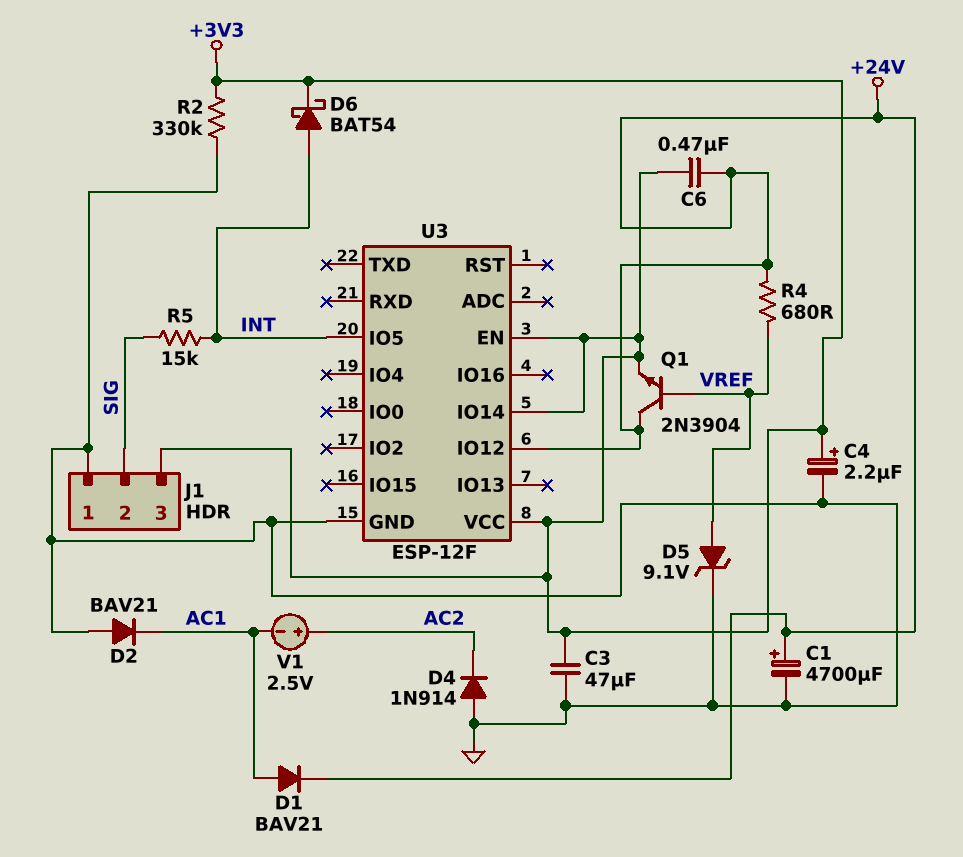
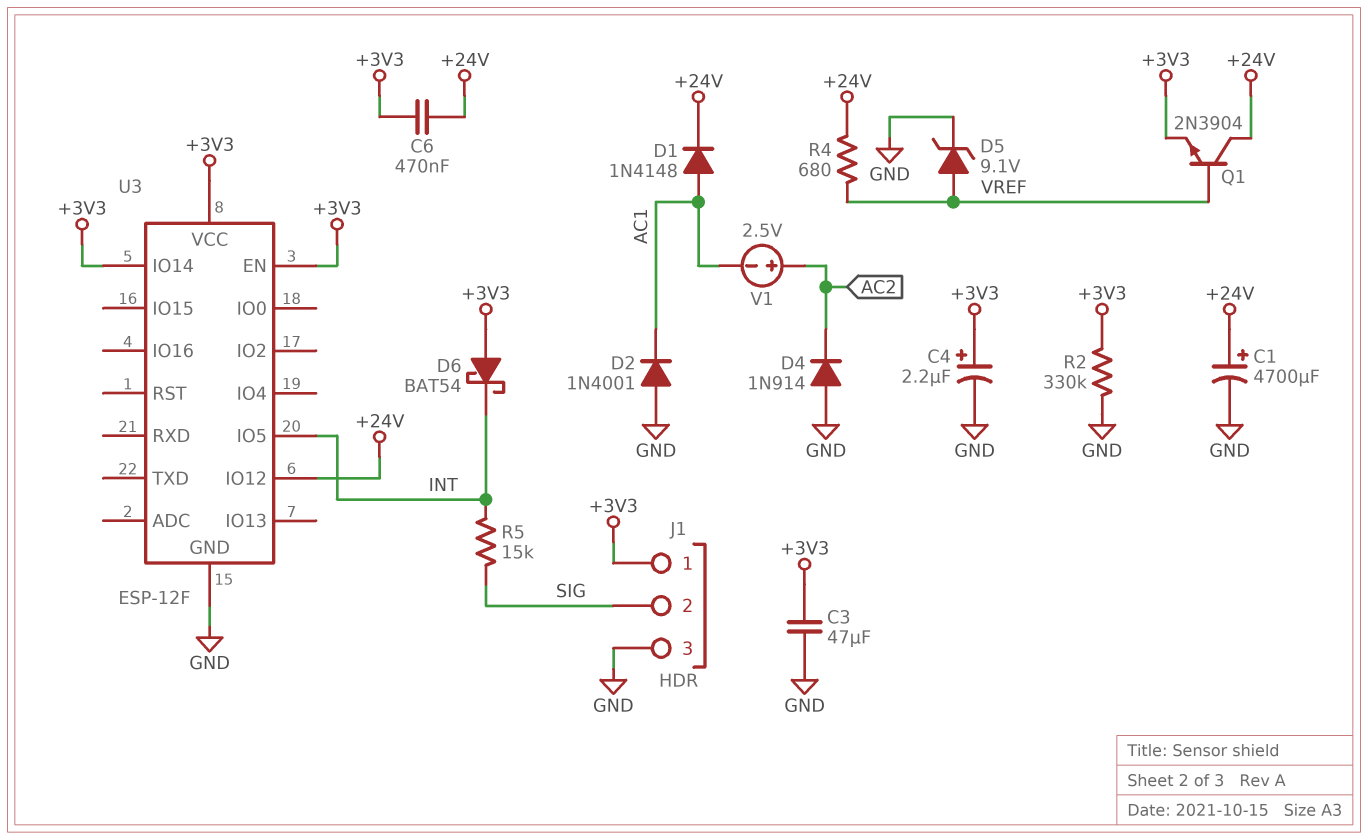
D1: diode BAV21 (A AC1, K +24V) -> diode 1N4148 (A AC1, K +24V)
D2: diode BAV21 (A GND, K AC1) -> diode 1N4001 (A GND, K AC1)
D6: schottky BAT54 (A INT, K +3V3) -> schottky BAT54 (A +3V3, K INT)
J1 pin 1: GND -> +3V3
J1 pin 3: +3V3 -> GND

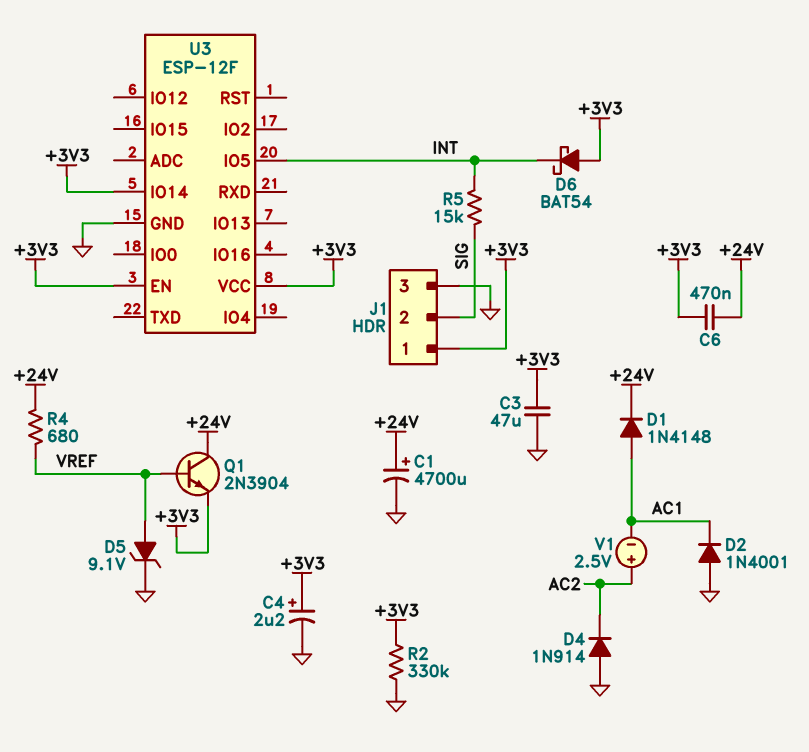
U3 pin IO12: +24V -> none

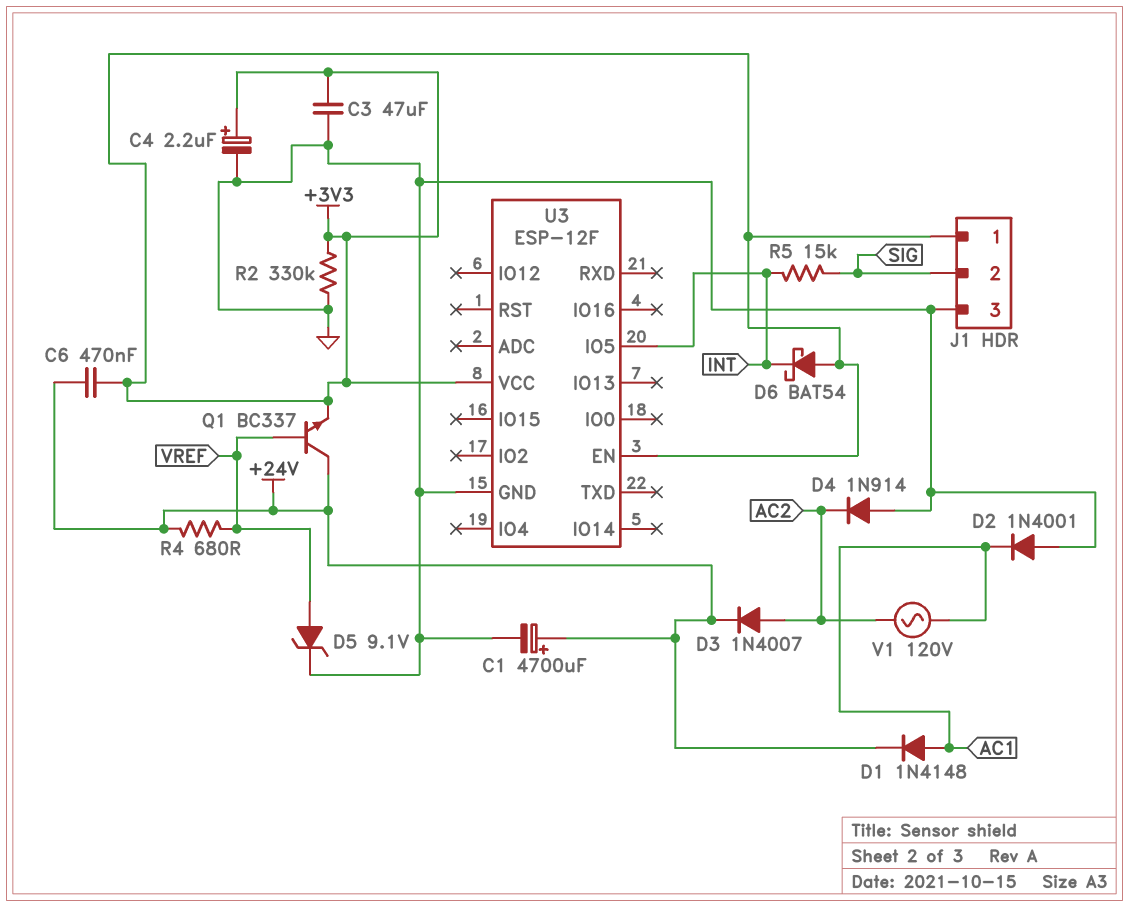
D3: none -> diode 1N4007 (A AC2, K +24V)
Q1: NPN 2N3904 (B VREF, C +24V, E +3V3) -> NPN BC337 (B VREF, C +24V, E +3V3)
U3 pin IO14: +3V3 -> none
V1: 2.5V (plus AC2, minus AC1) -> AC 120V (AC1, AC2)

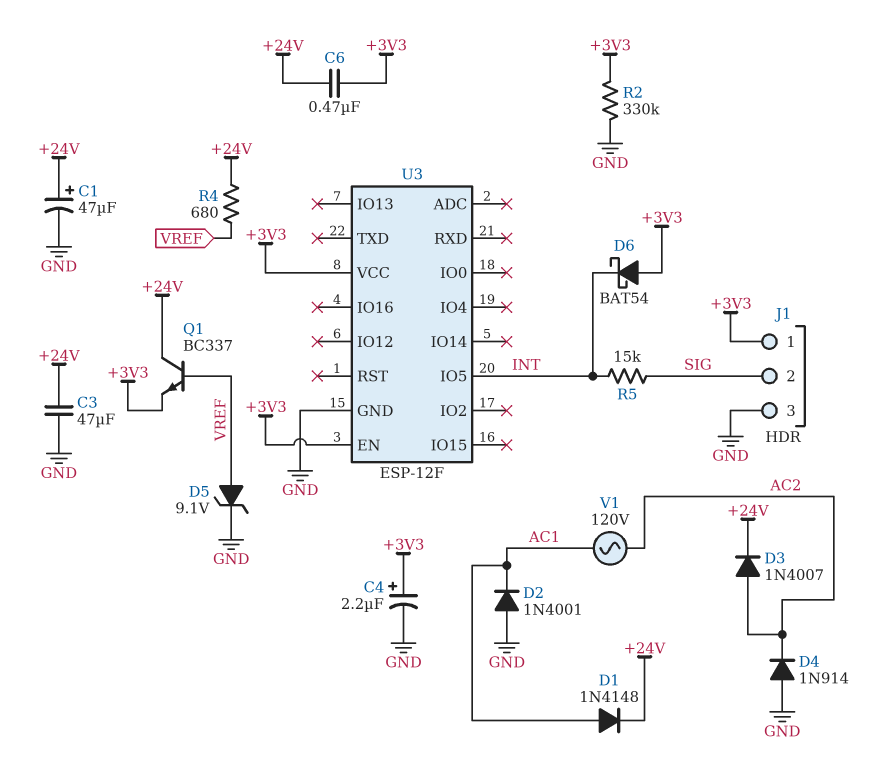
C1: 4700uF (plus +24V, minus GND) -> 47uF (plus +24V, minus GND)
C3: 47uF (+3V3, GND) -> 47uF (+24V, GND)

